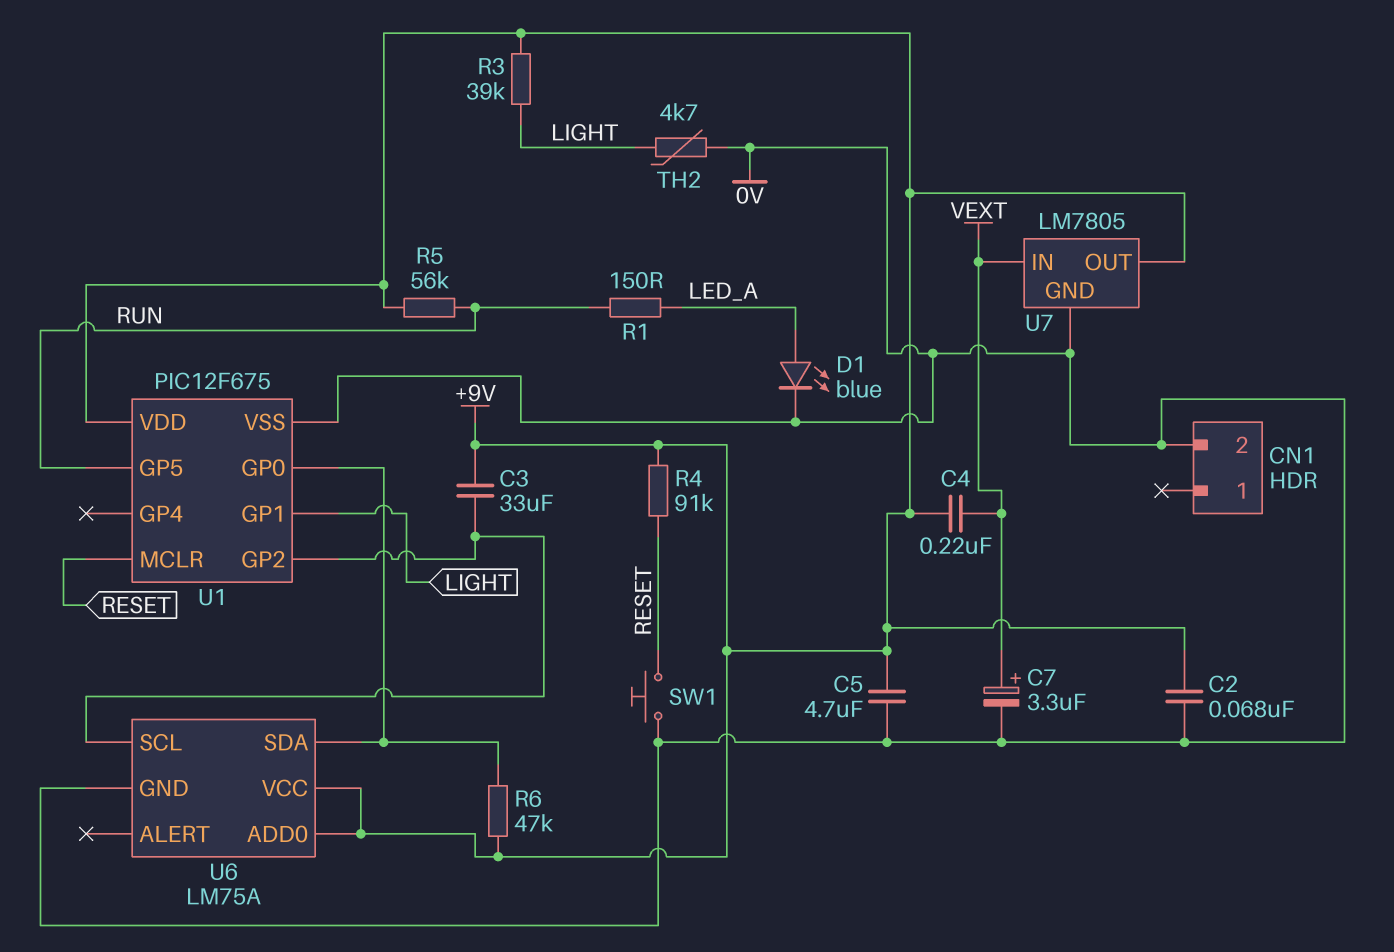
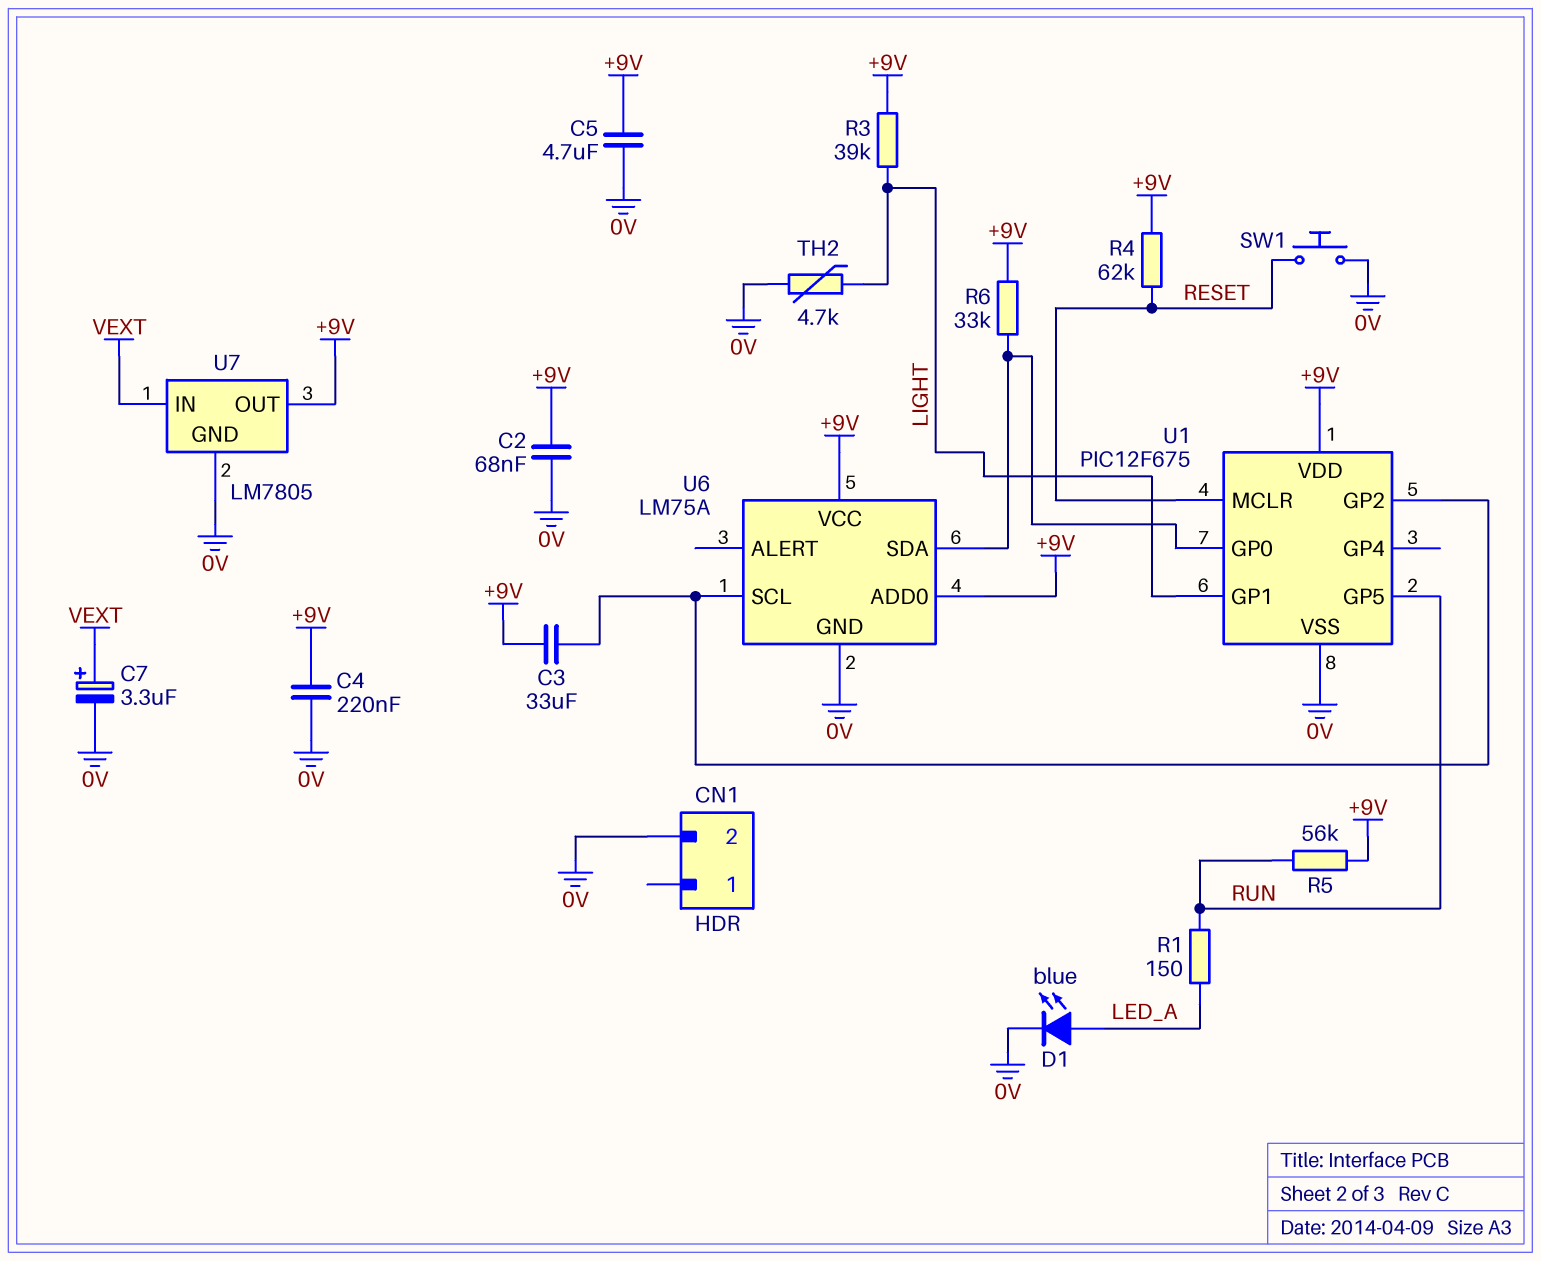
C4: 220nF (+9V, VEXT) -> 220nF (+9V, 0V)
R4: 91k (+9V, RESET) -> 62k (+9V, RESET)
R6: 47k (+9V, U1/GP0) -> 33k (+9V, U1/GP0)

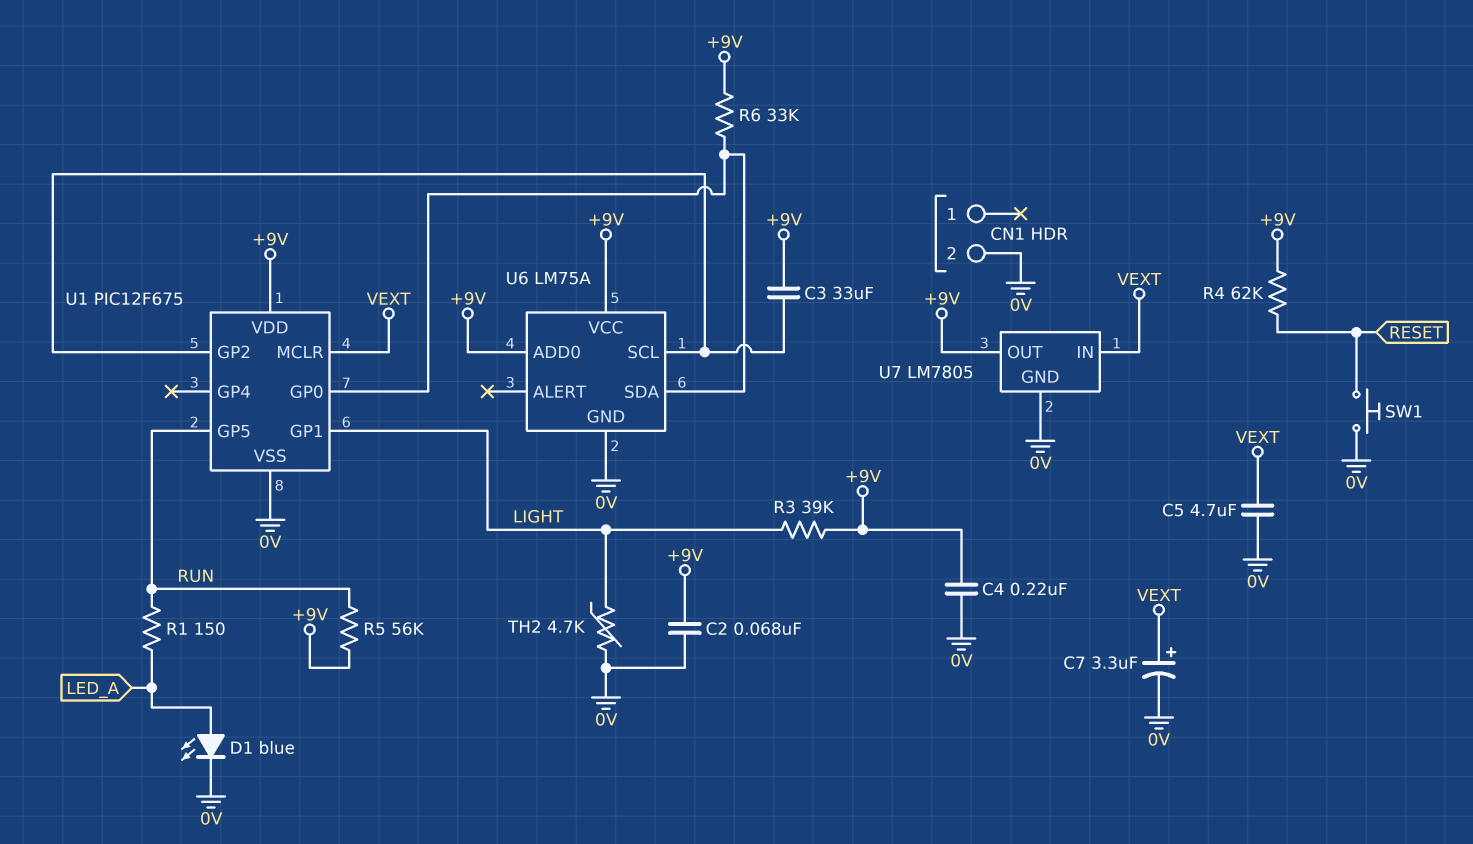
C5: 4.7uF (+9V, 0V) -> 4.7uF (0V, VEXT)
U1 pin MCLR: RESET -> VEXT

